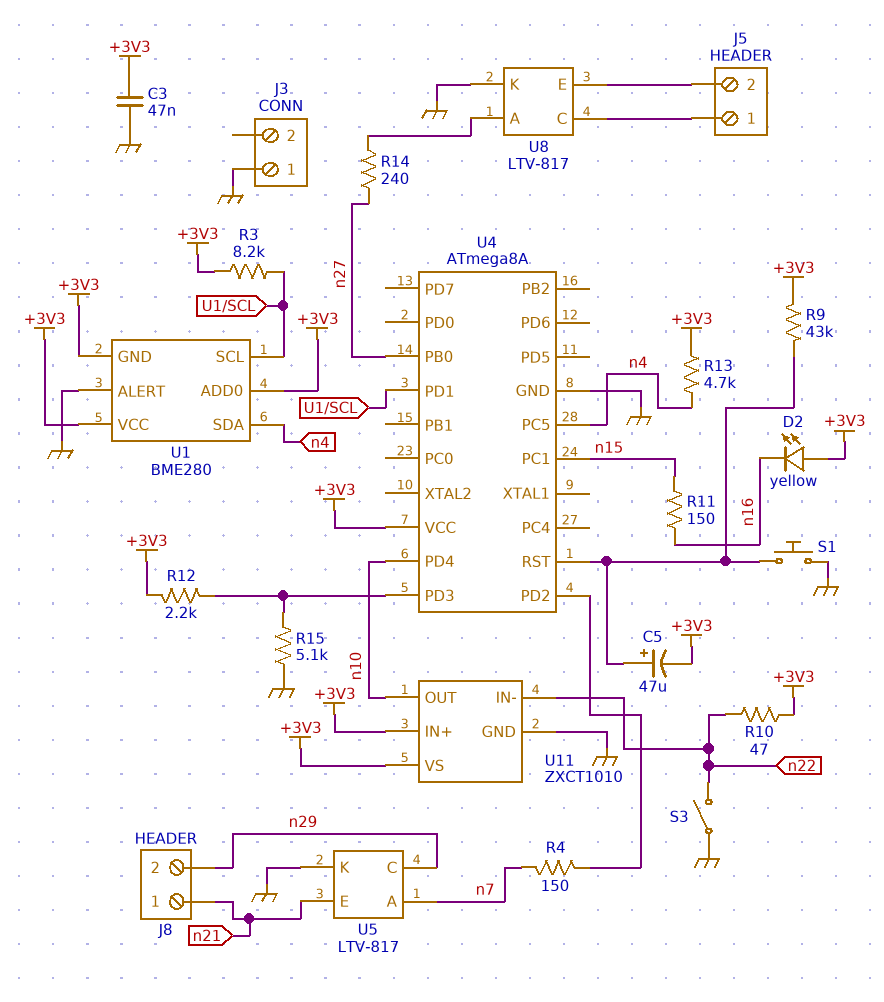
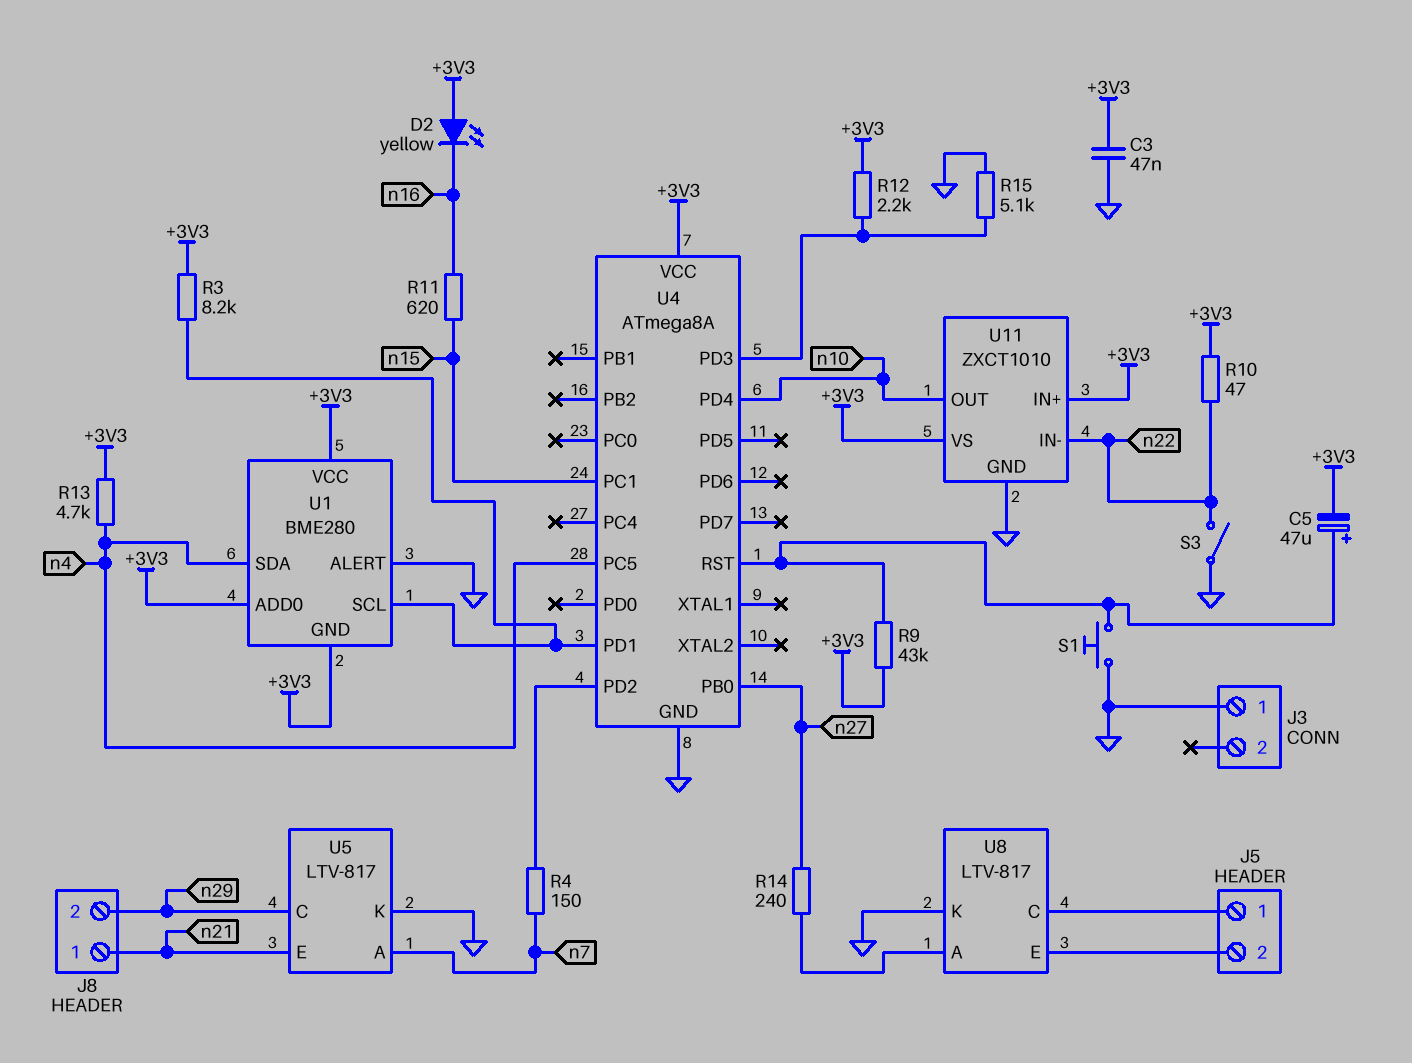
R11: 150 (n15, n16) -> 620 (n15, n16)

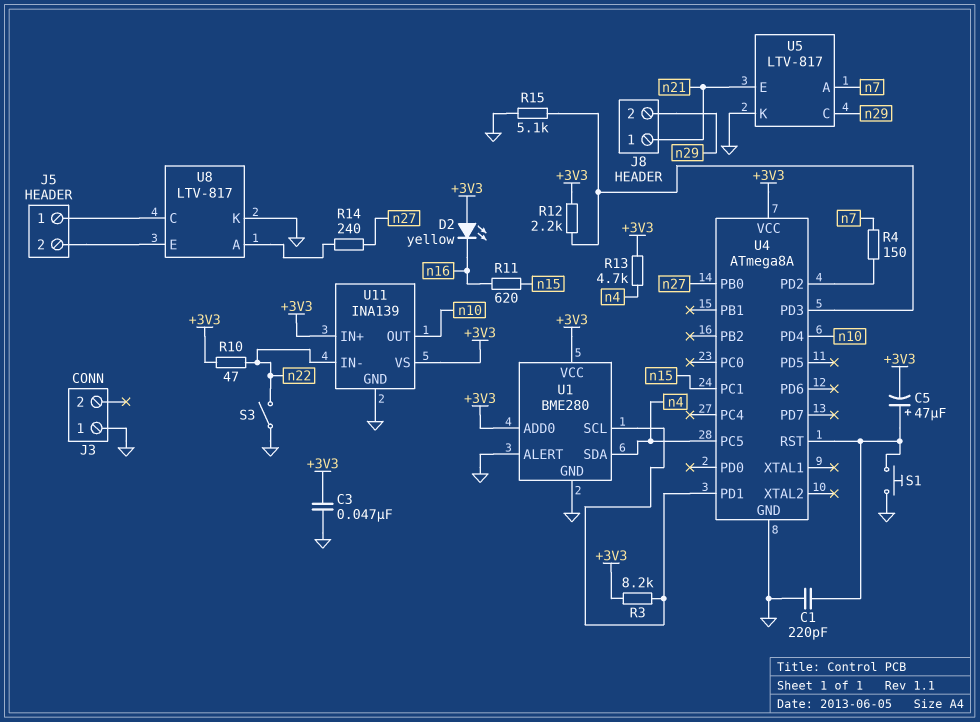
C1: none -> 220pF (GND, U4/RST)
R9: 43k (+3V3, U4/RST) -> none
U1 pin GND: +3V3 -> GND
U11: ZXCT1010 -> INA139

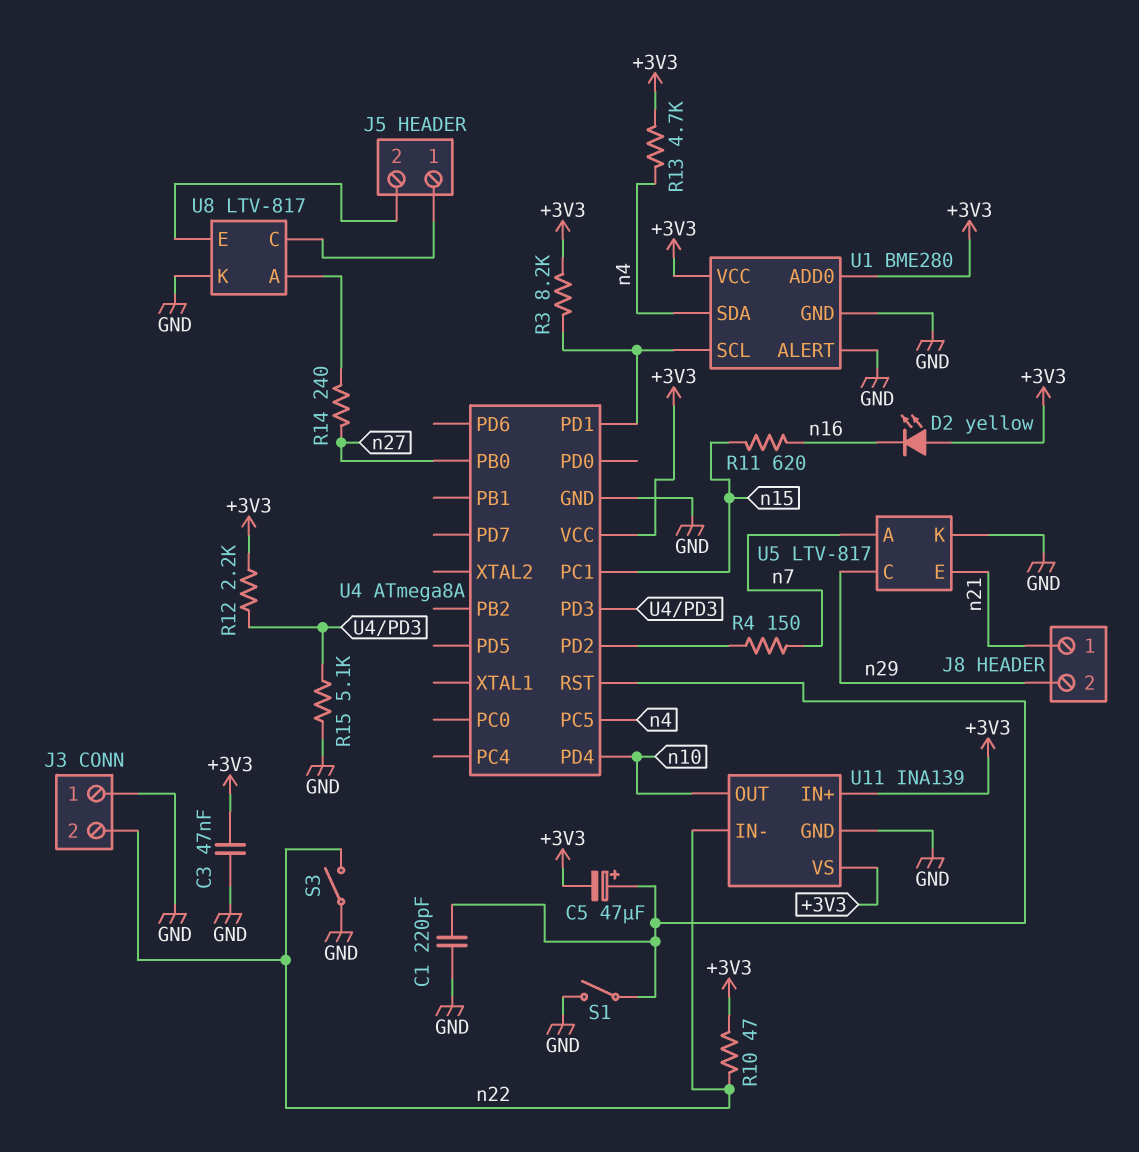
J3 pin 2: none -> n22
S1: button (GND, U4/RST) -> switch (GND, U4/RST)

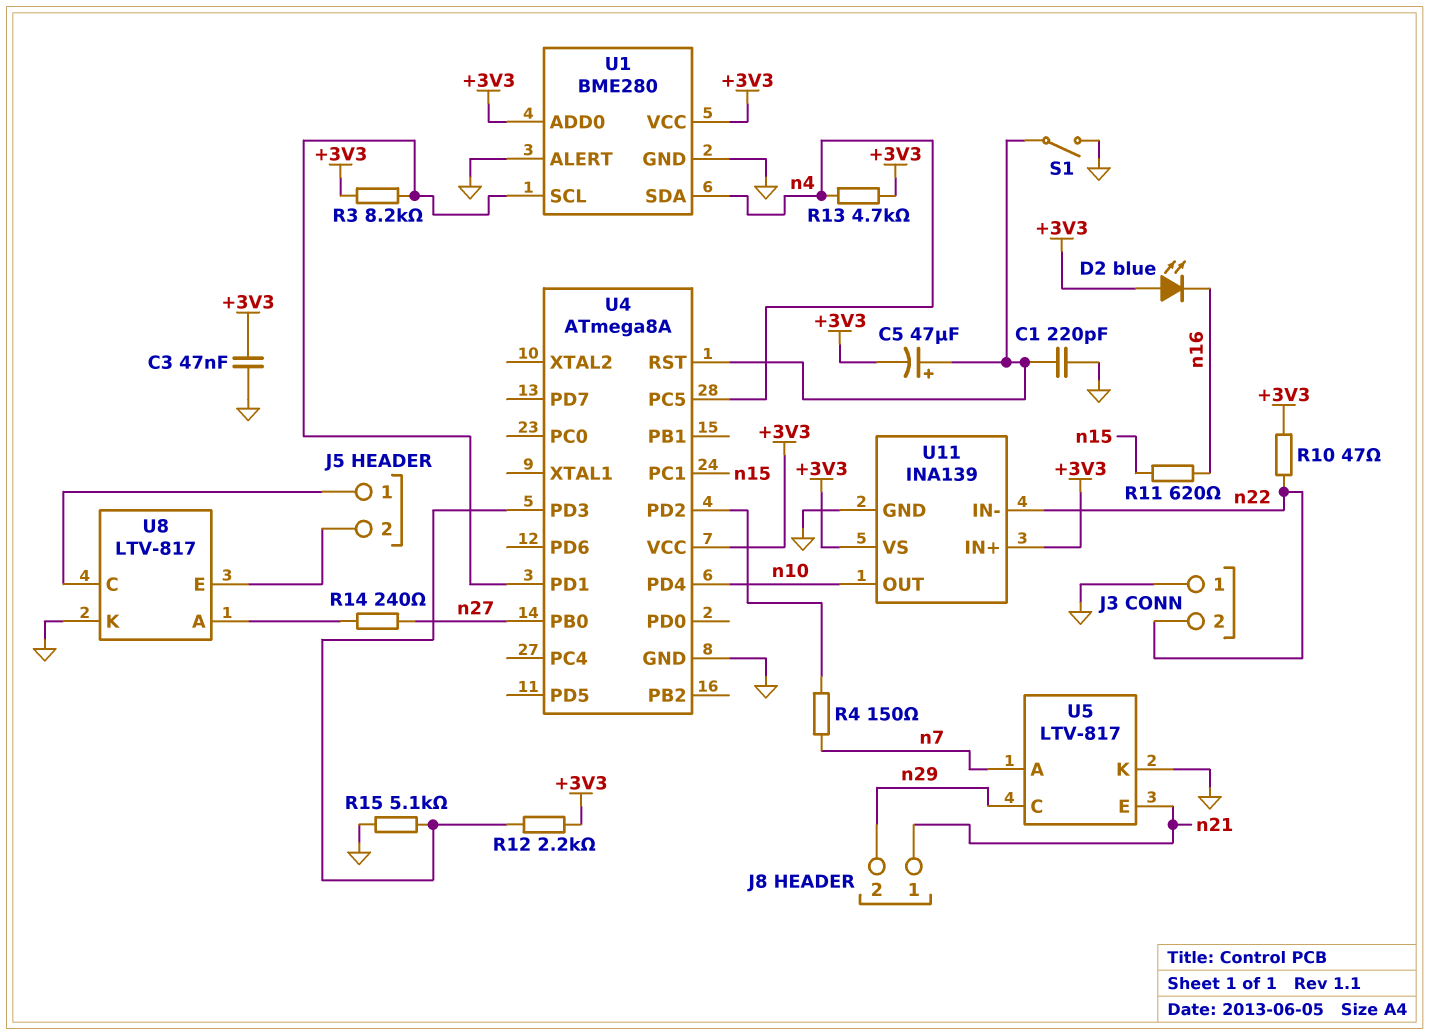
D2: LED yellow (A +3V3, K n16) -> LED blue (A +3V3, K n16)
S3: switch (GND, n22) -> none

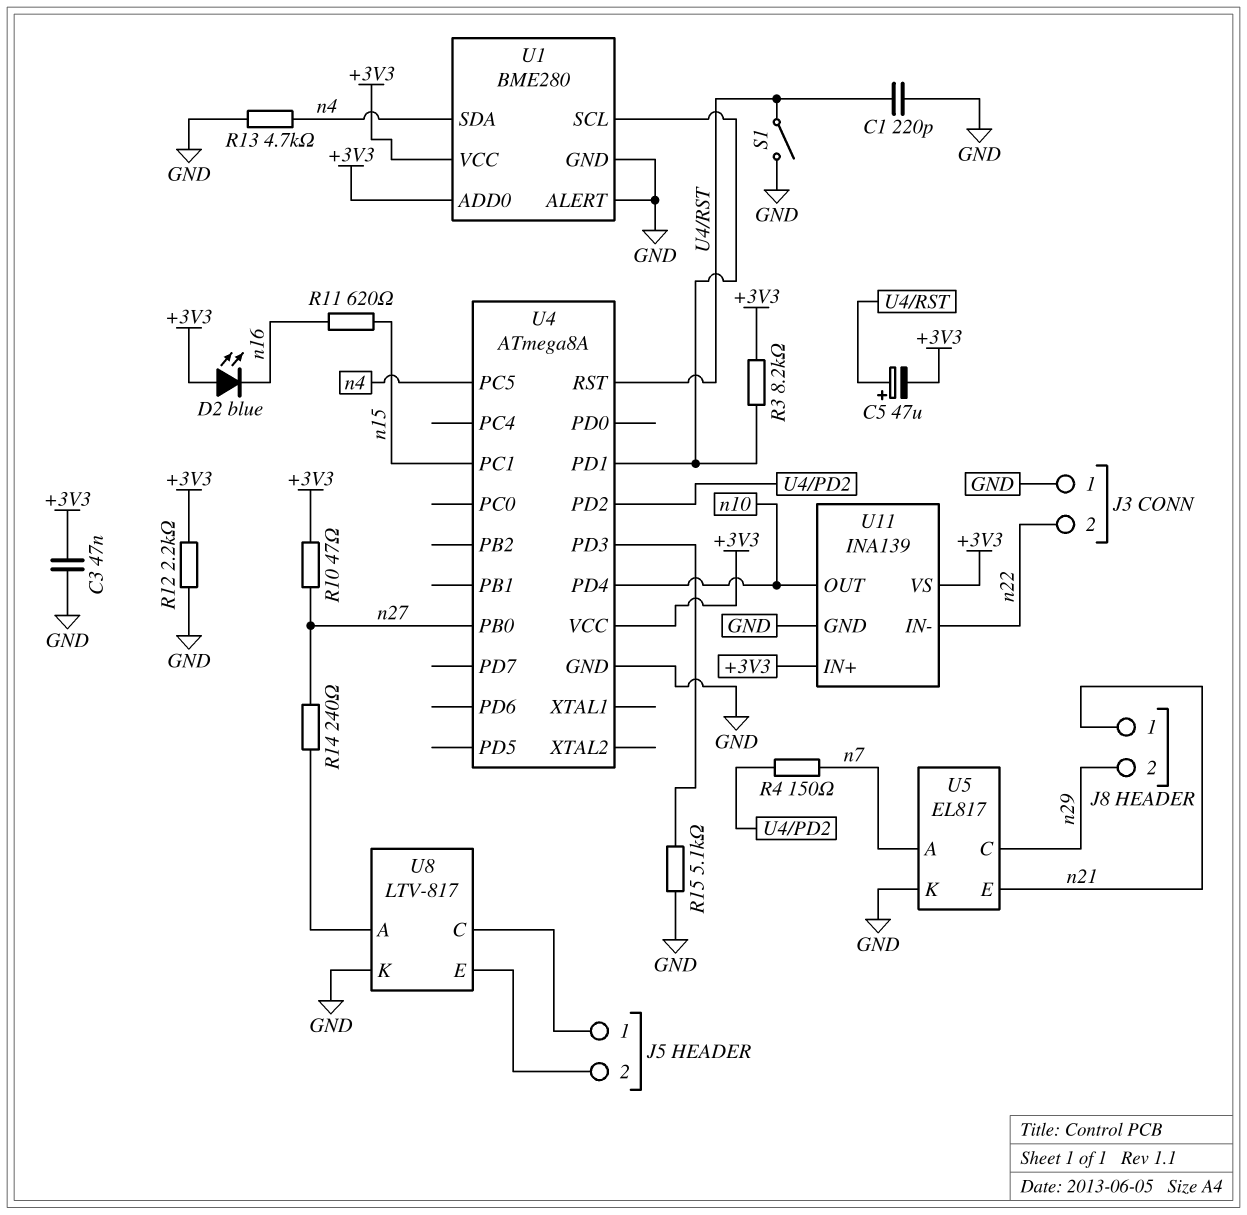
R10: 47 (+3V3, n22) -> 47 (+3V3, n27)
R12: 2.2k (+3V3, U4/PD3) -> 2.2k (+3V3, GND)
R13: 4.7k (+3V3, n4) -> 4.7k (GND, n4)
U5: LTV-817 -> EL817

